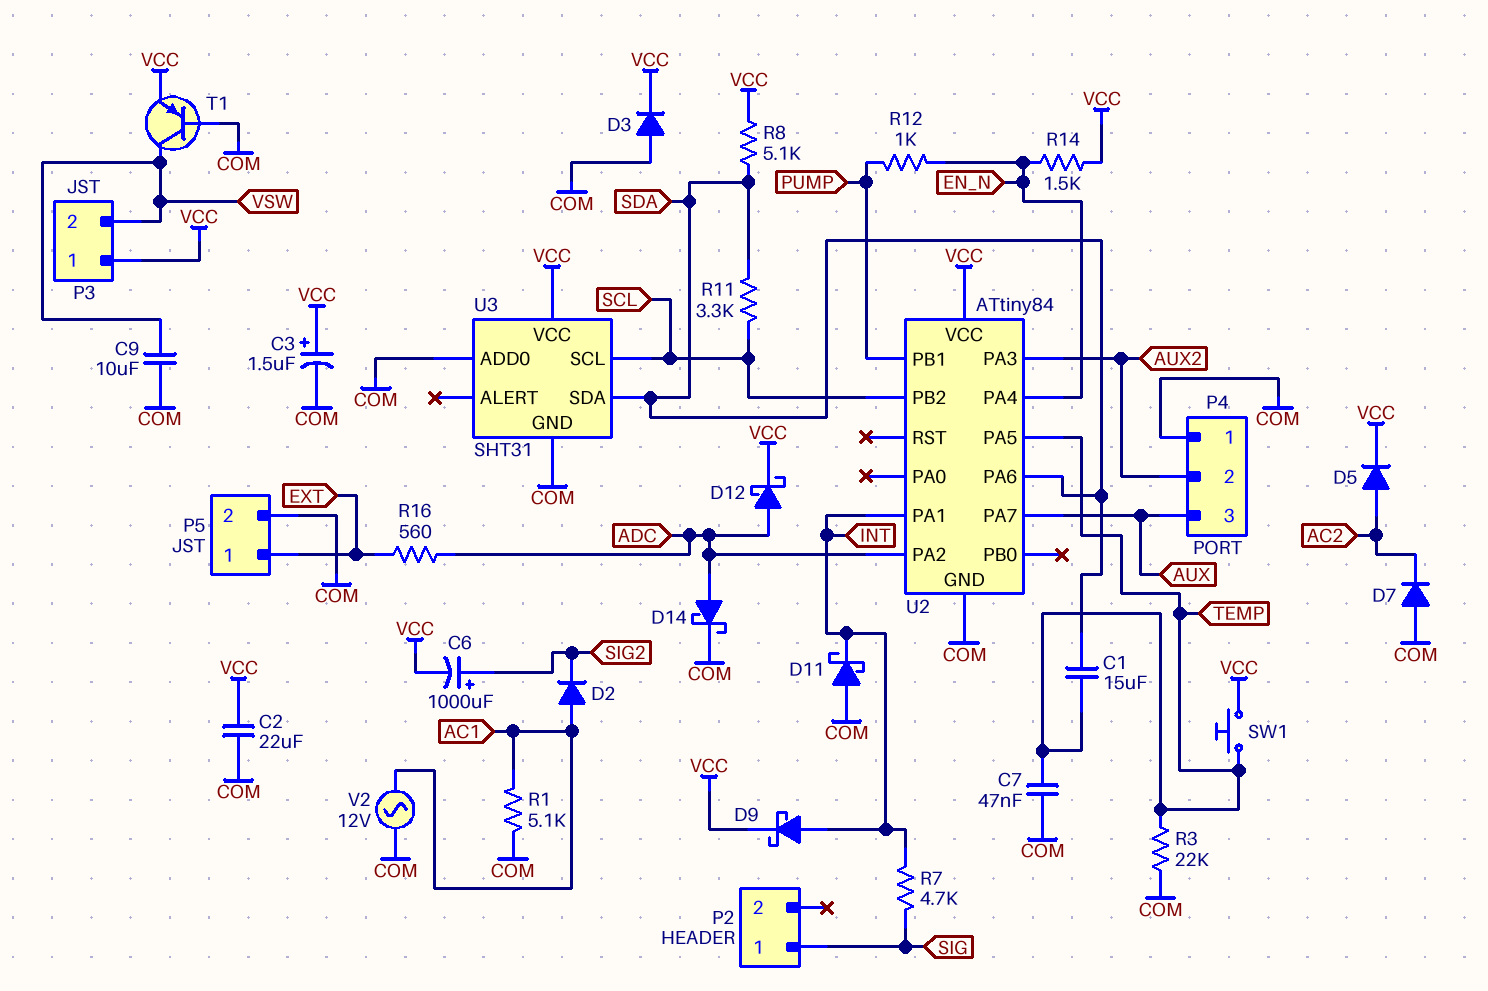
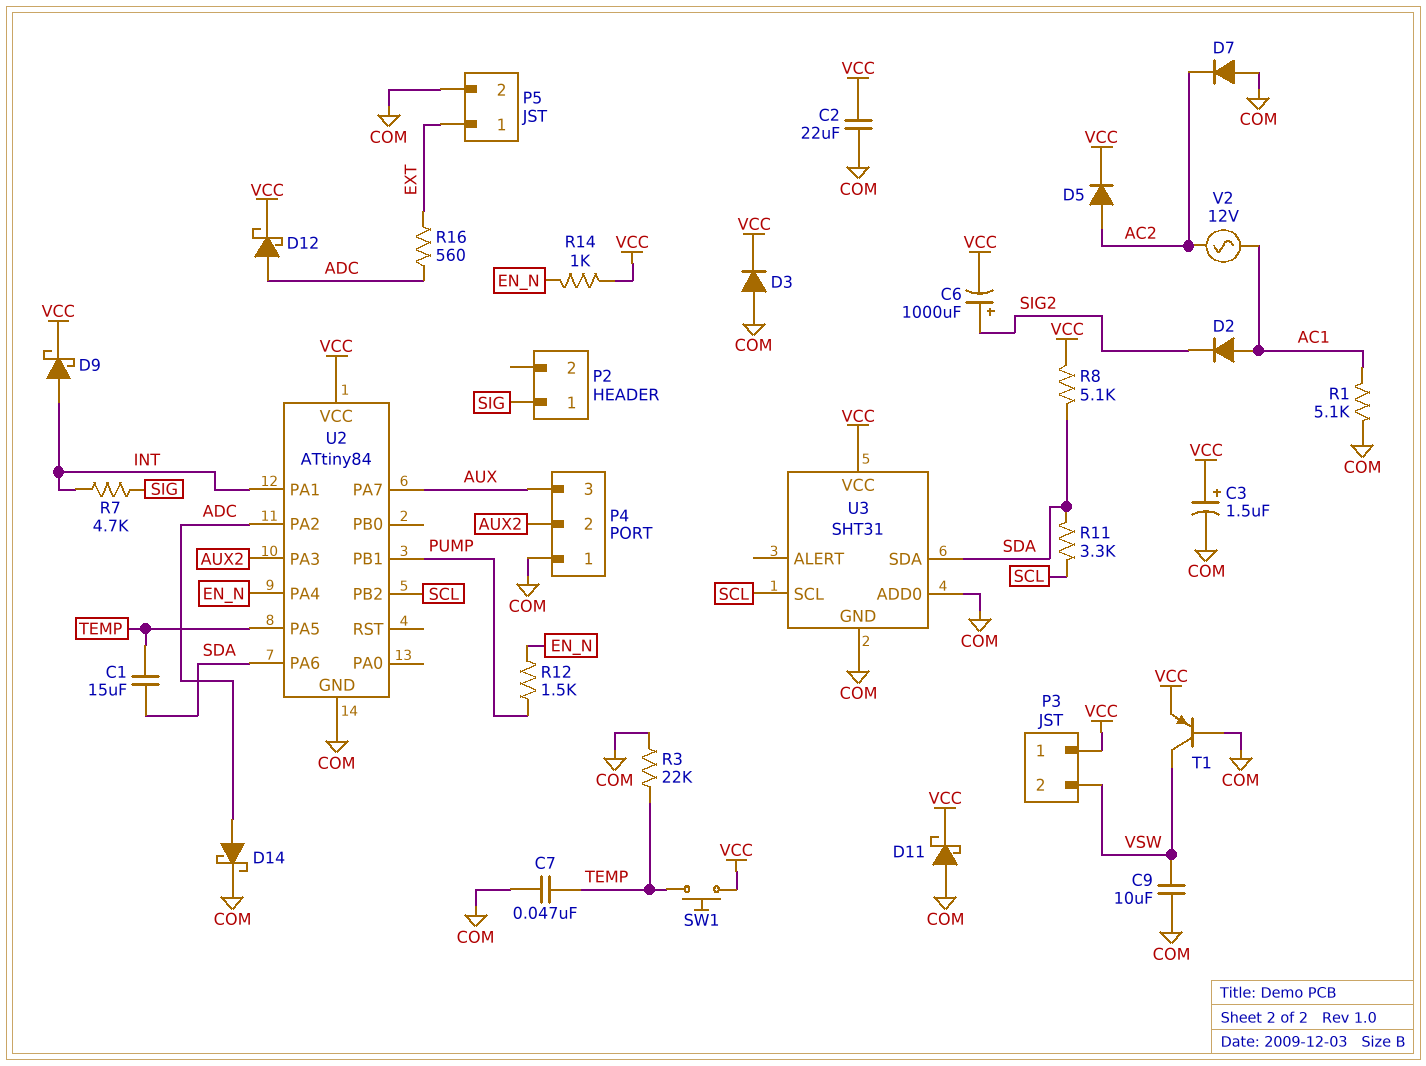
D11: schottky (A COM, K INT) -> schottky (A COM, K VCC)
R12: 1k (EN_N, PUMP) -> 1.5k (EN_N, PUMP)
R14: 1.5k (EN_N, VCC) -> 1k (EN_N, VCC)
V2: AC 12V (AC1, COM) -> AC 12V (AC1, AC2)

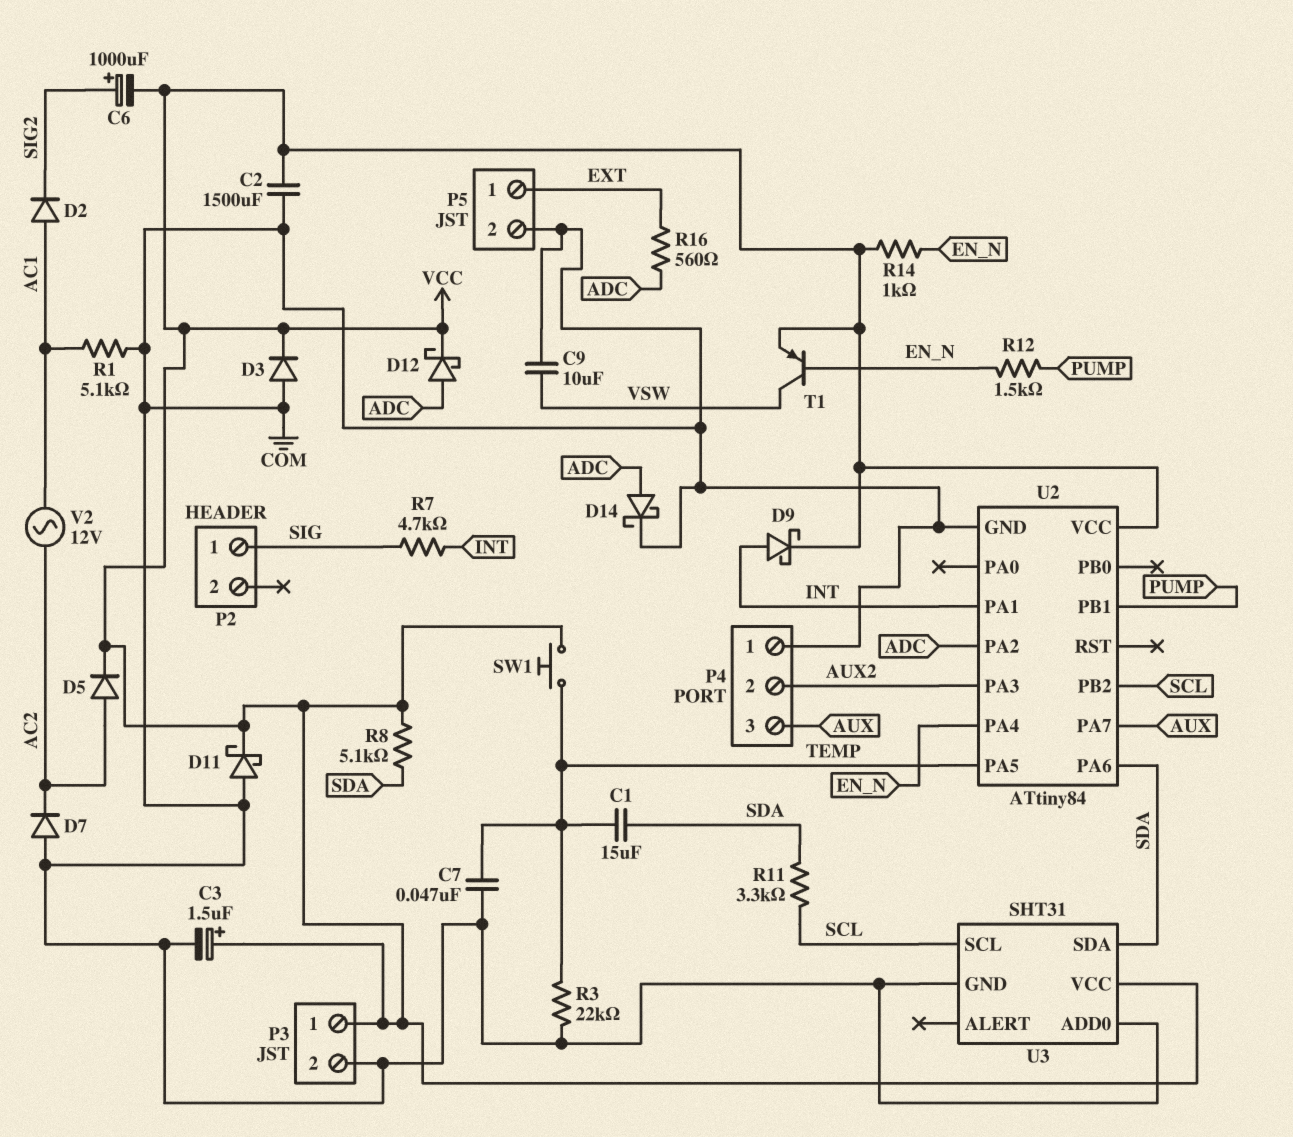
C2: 22uF (COM, VCC) -> 1500uF (COM, VCC)
P3 pin 2: VSW -> COM
T1: PNP (B COM, C VSW, E VCC) -> PNP (B EN_N, C VSW, E VCC)

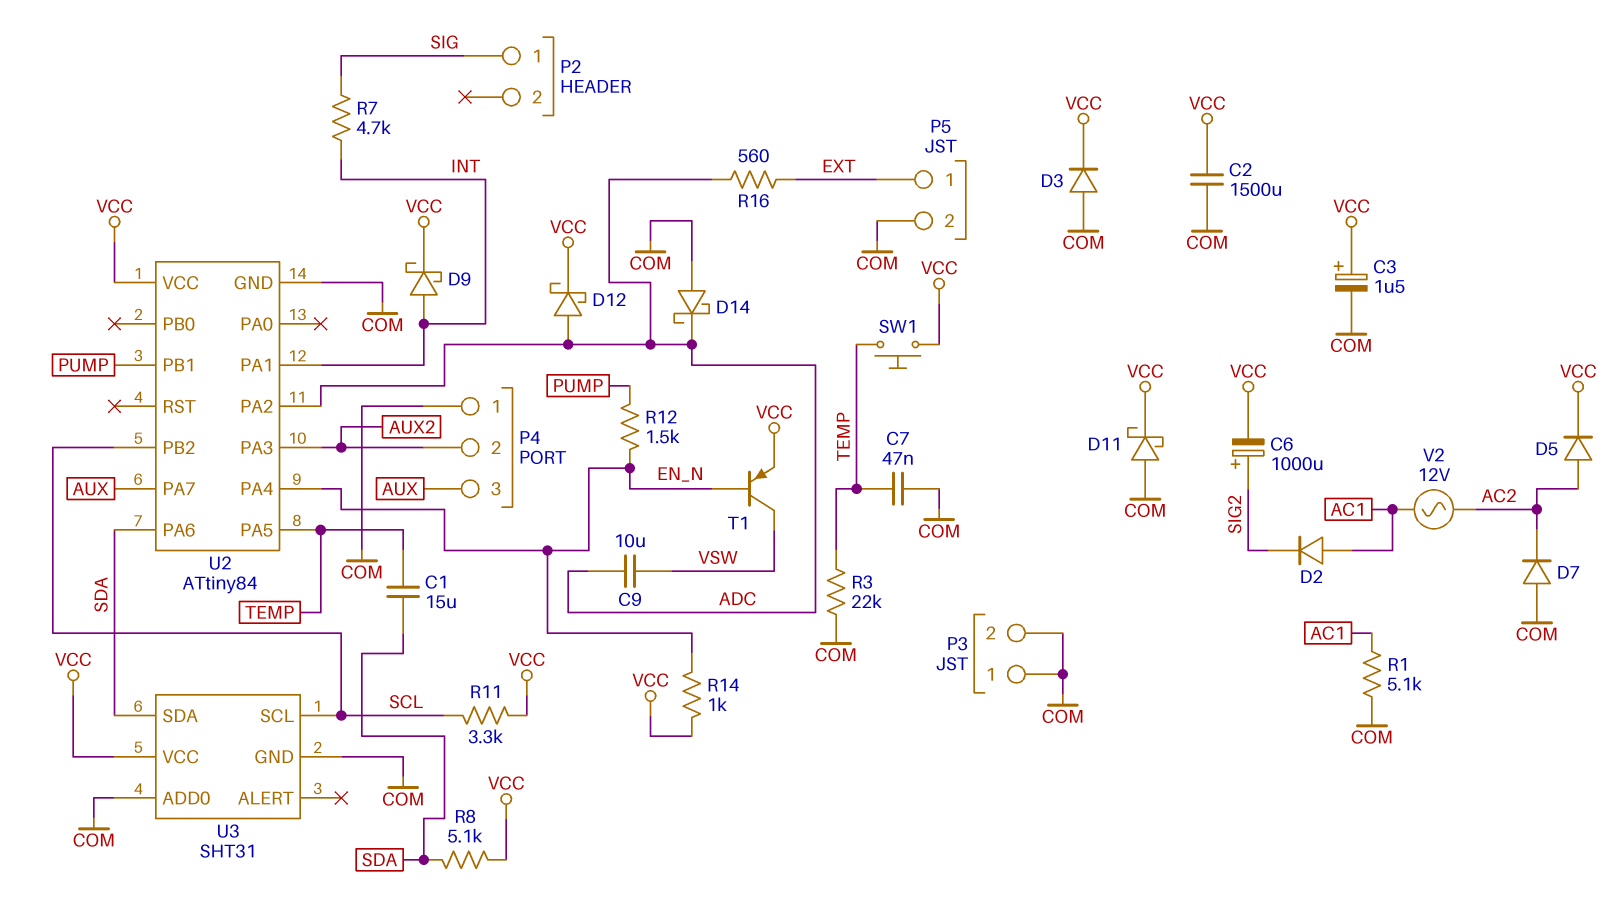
C9: 10uF (COM, VSW) -> 10uF (ADC, VSW)
D14: schottky (A ADC, K COM) -> schottky (A COM, K ADC)
P3 pin 1: VCC -> COM
R11: 3.3k (SCL, SDA) -> 3.3k (SCL, VCC)

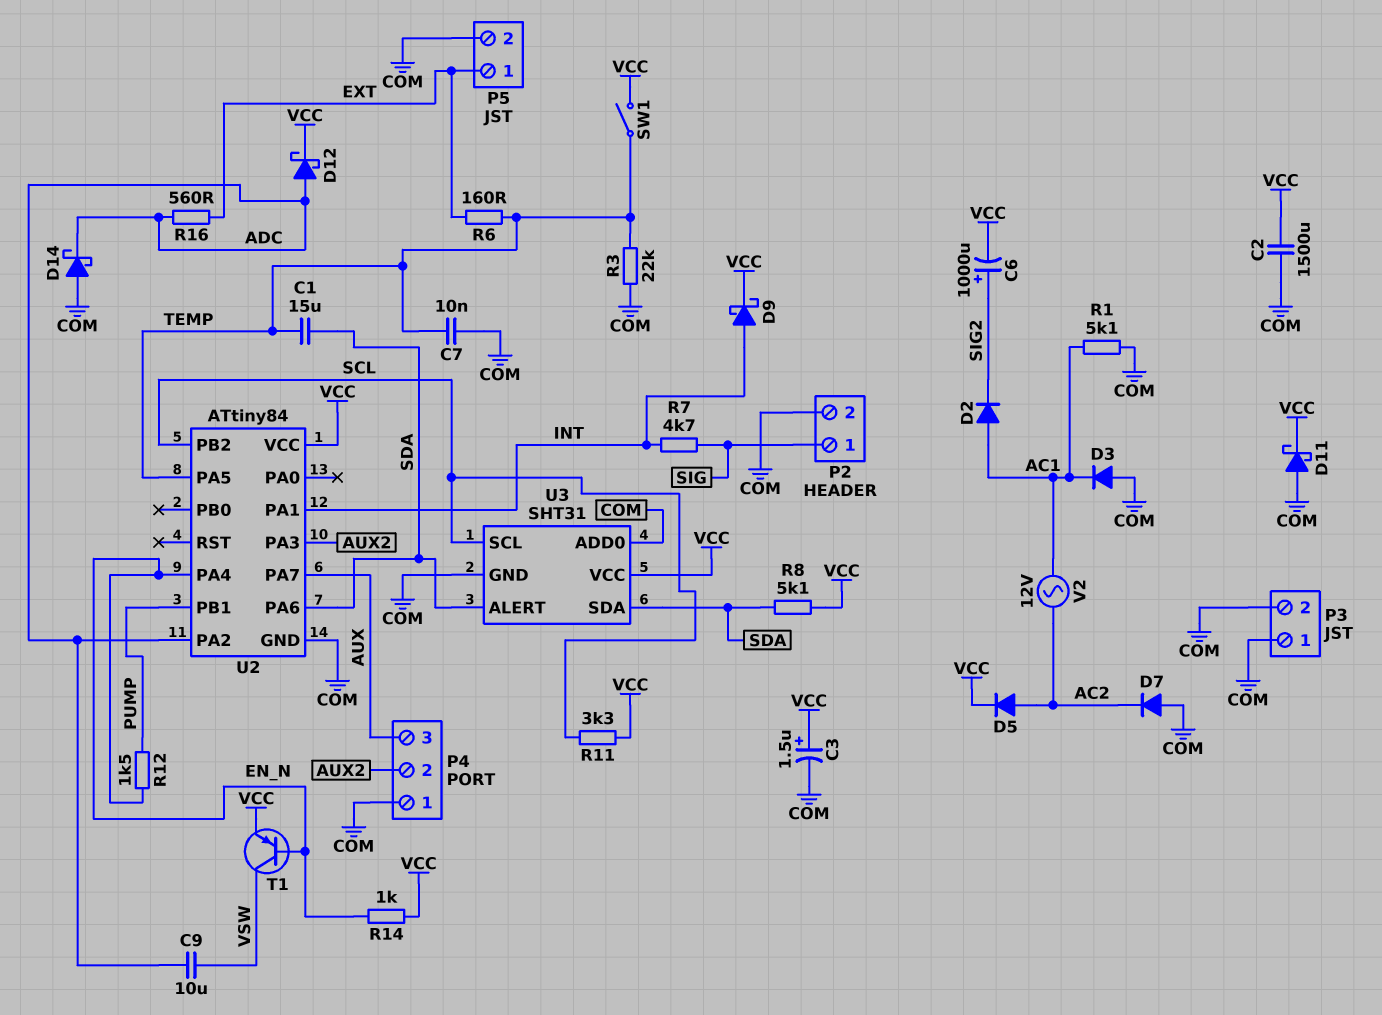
C7: 47nF (COM, TEMP) -> 10nF (COM, TEMP)
D3: diode (A COM, K VCC) -> diode (A COM, K AC1)
P2 pin 2: none -> COM
R6: none -> 160 (EXT, TEMP)
SW1: button (TEMP, VCC) -> switch (TEMP, VCC)
U3 pin ALERT: none -> SDA

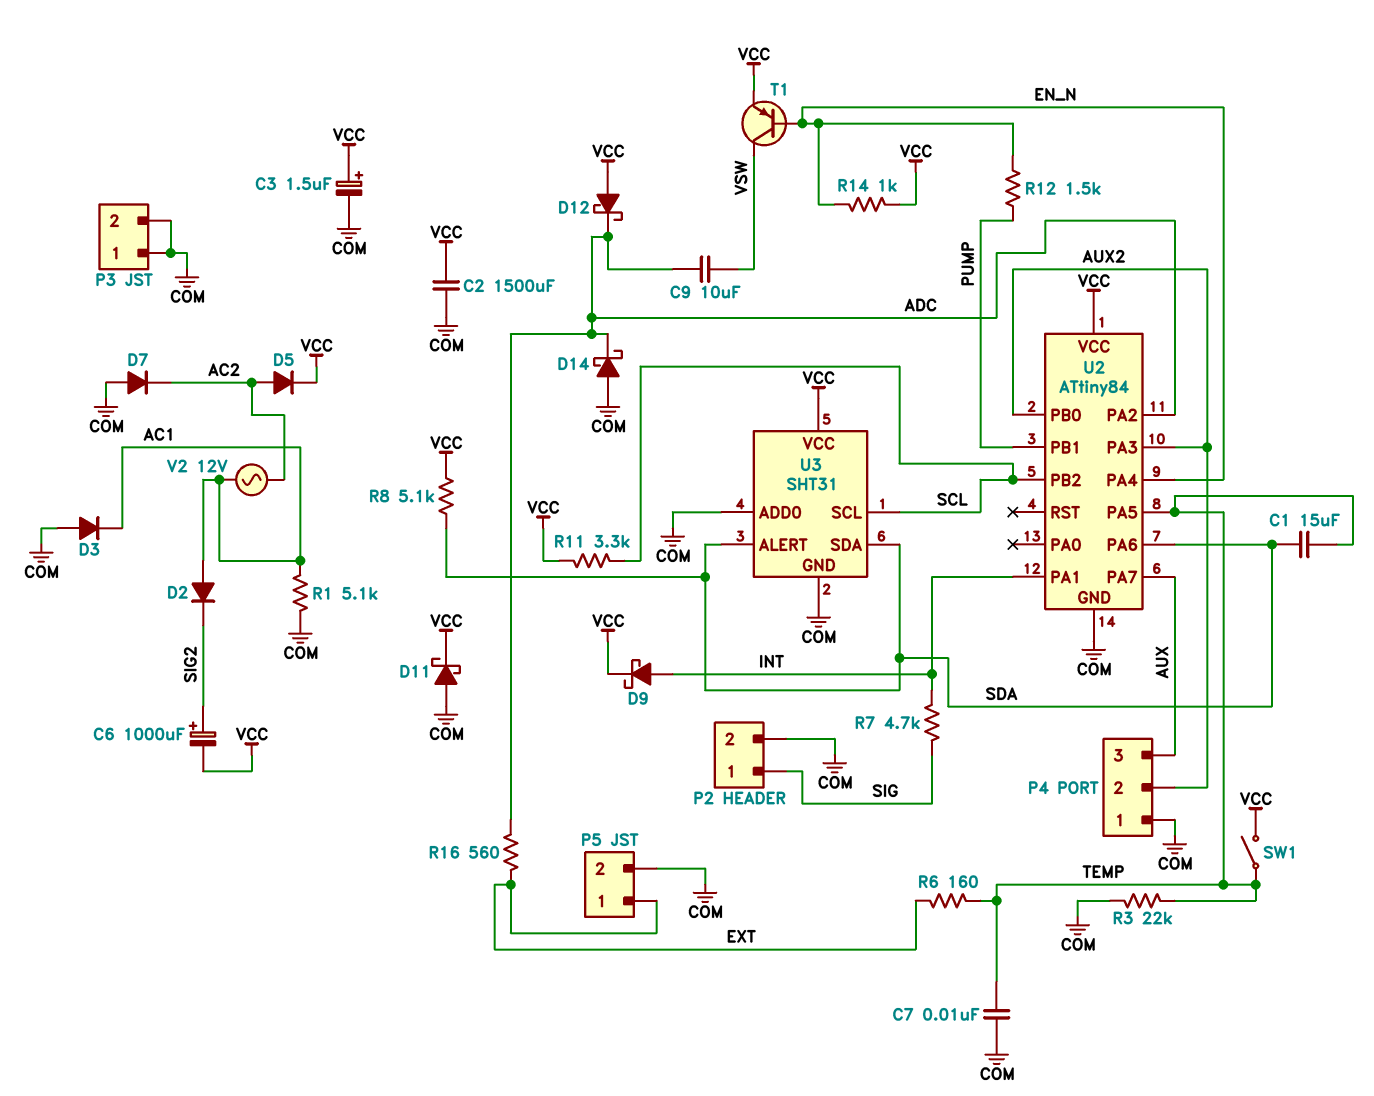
D12: schottky (A ADC, K VCC) -> schottky (A VCC, K ADC)
U2 pin PB0: none -> AUX2

